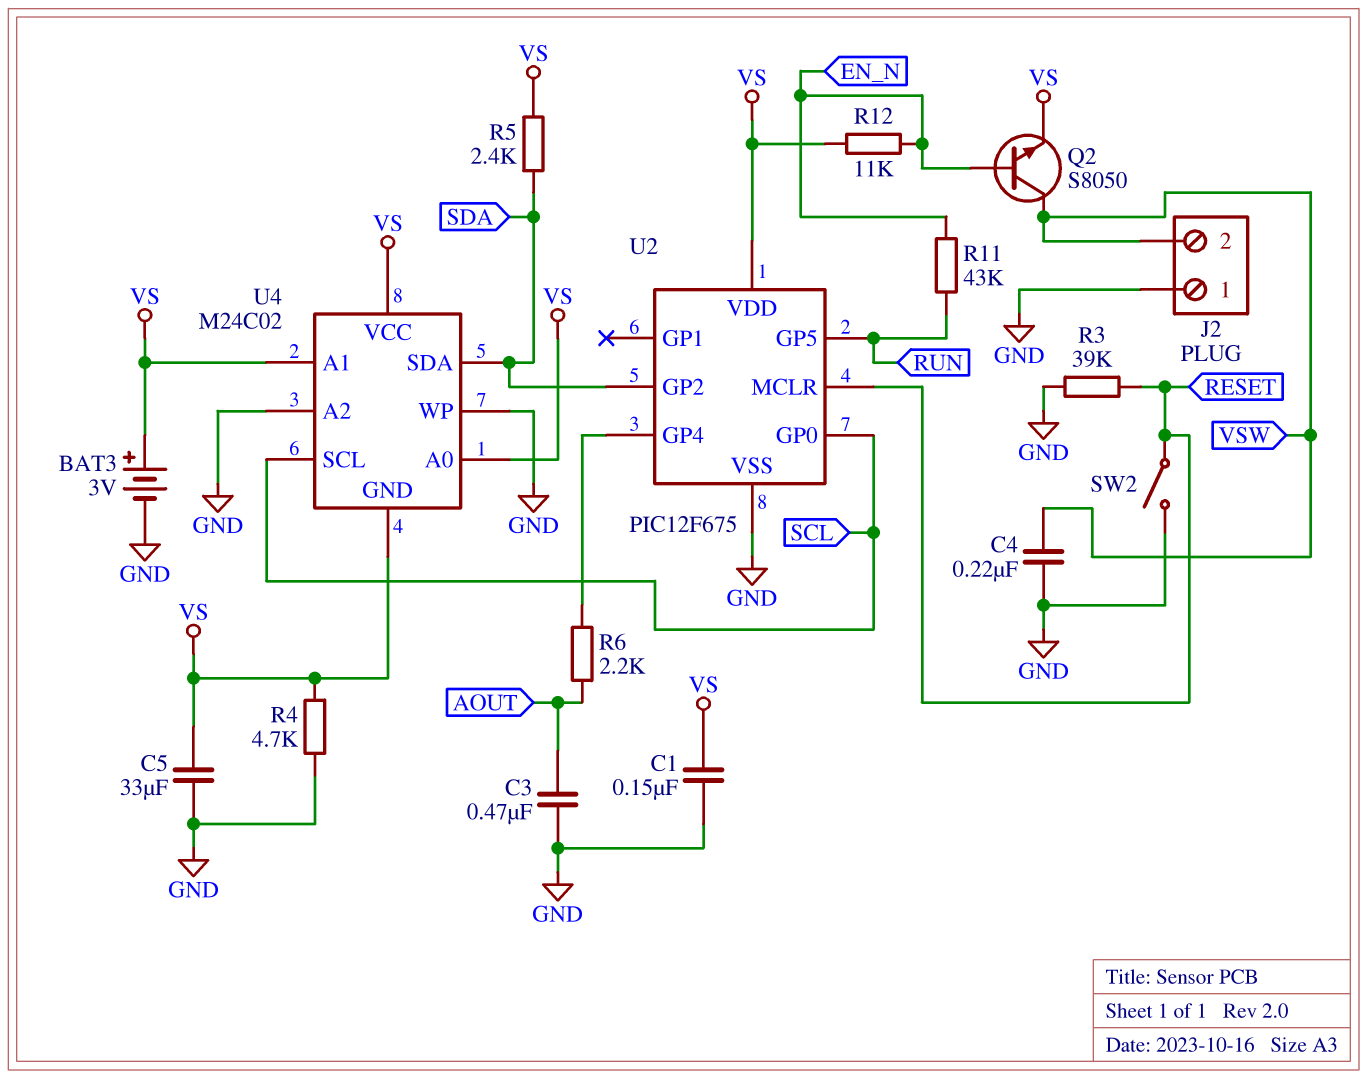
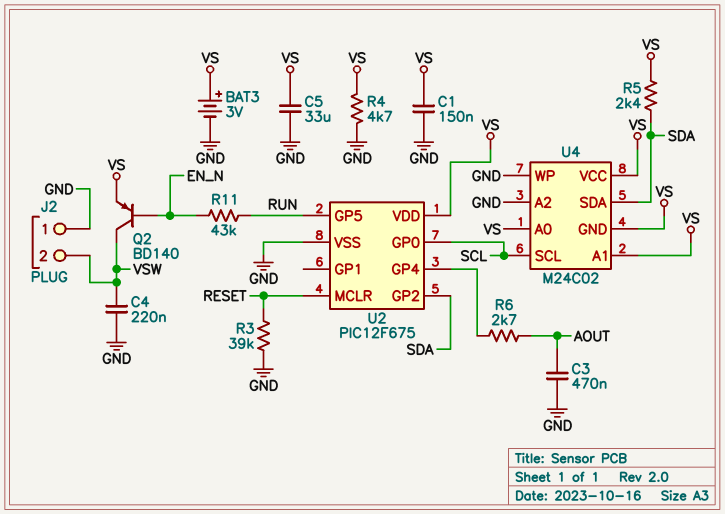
Q2: NPN S8050 (B EN_N, C VSW, E VS) -> PNP BD140 (B EN_N, C VSW, E VS)
R6: 2.2k (AOUT, U2/GP4) -> 2.7k (AOUT, U2/GP4)
R12: 11k (EN_N, VS) -> none
SW2: switch (GND, RESET) -> none

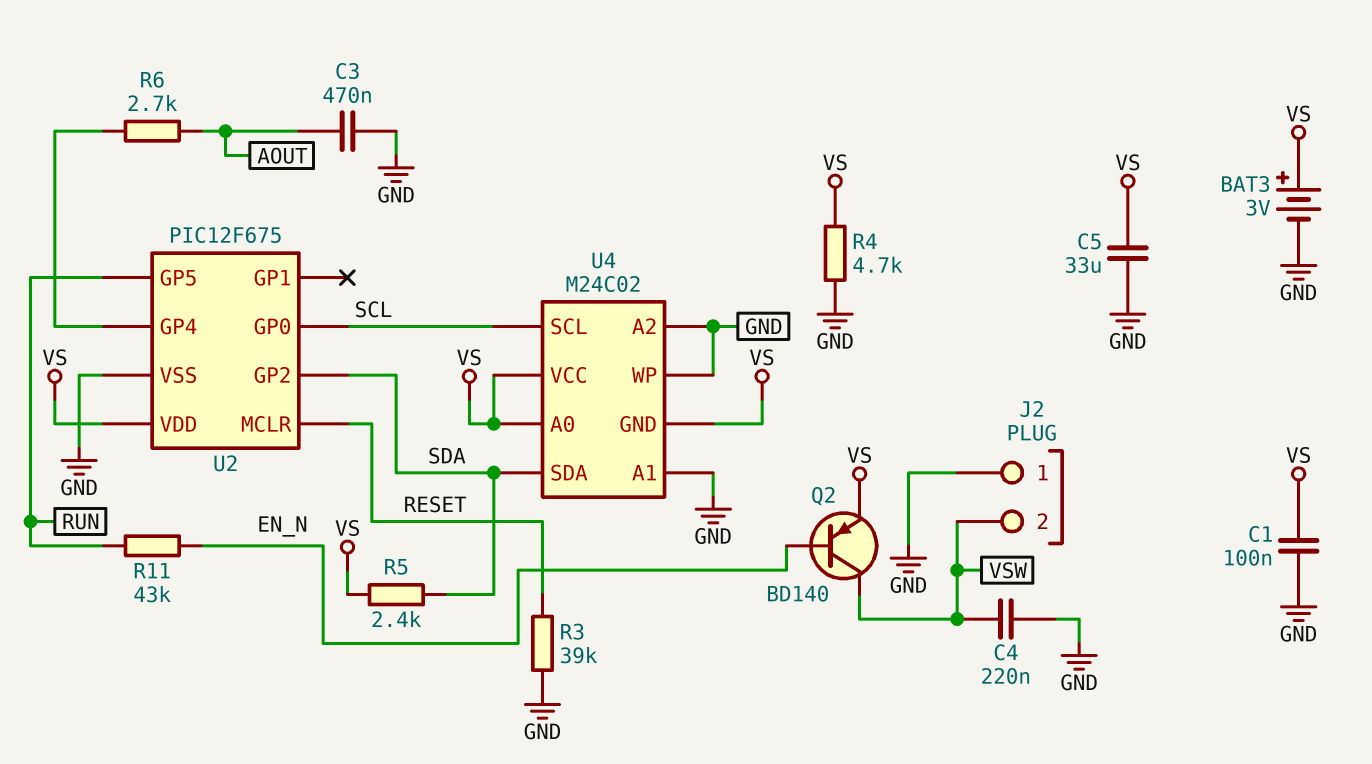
C1: 150nF (GND, VS) -> 100nF (GND, VS)
U4 pin A1: VS -> GND

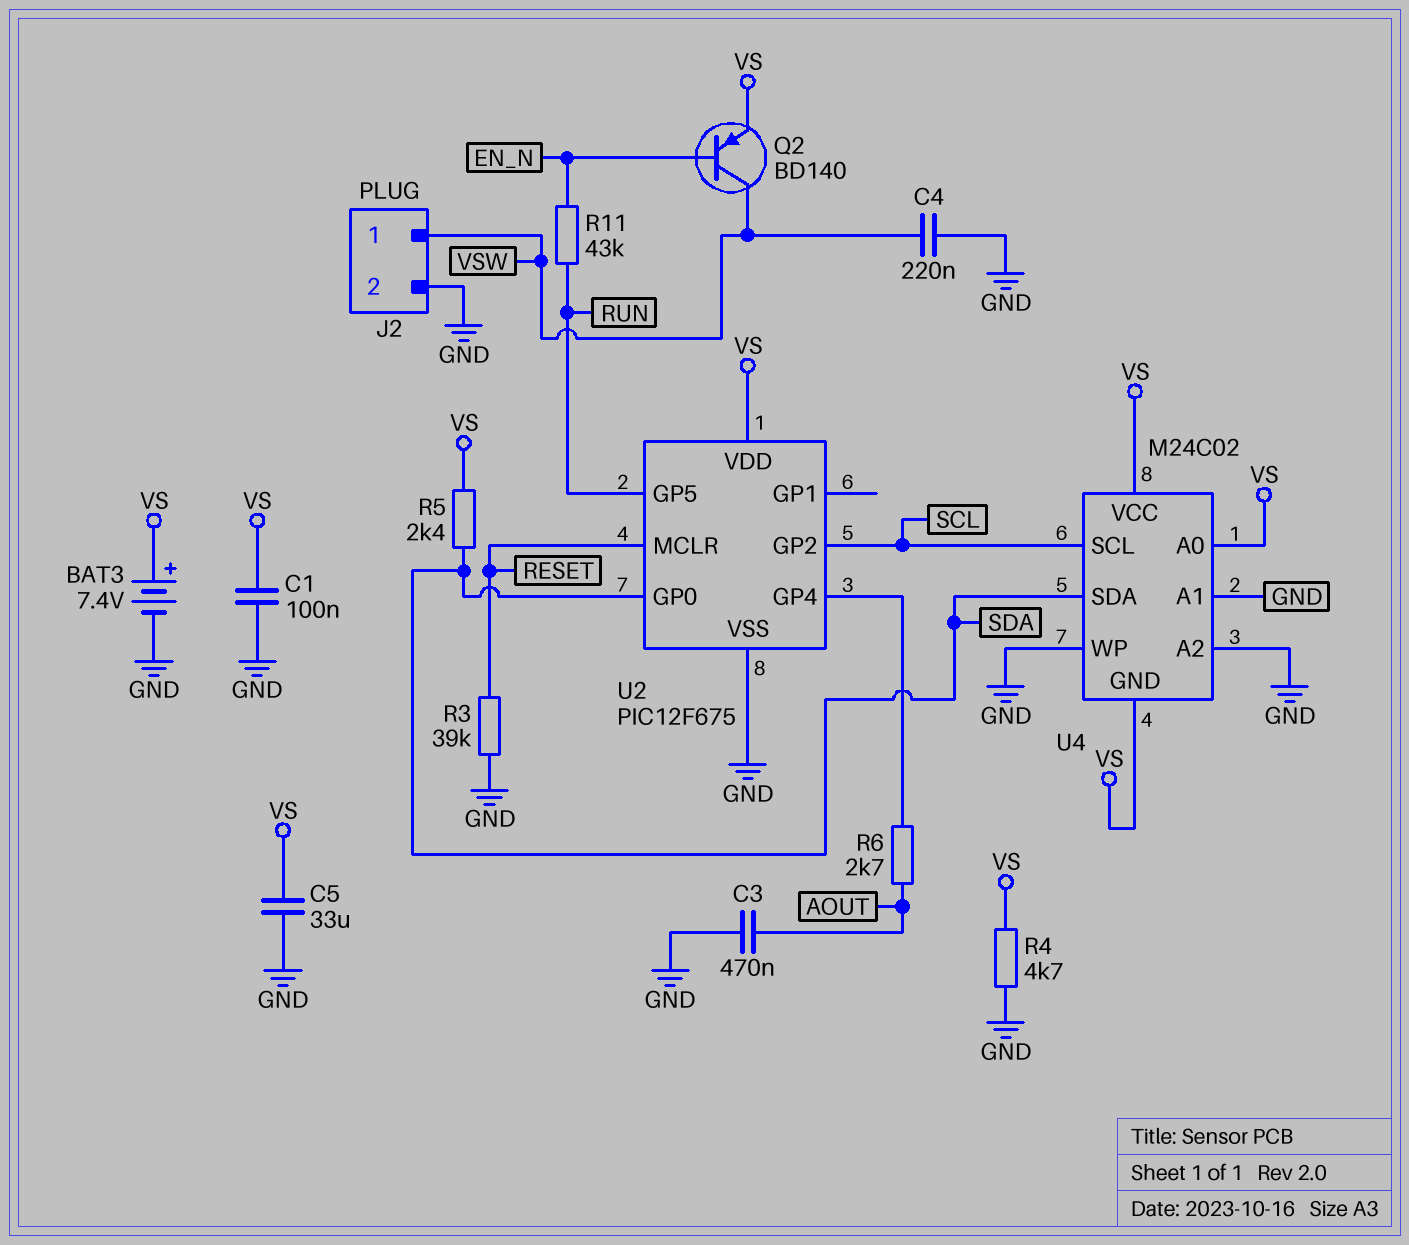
BAT3: 3V (plus VS, minus GND) -> 7.4V (plus VS, minus GND)
J2 pin 1: GND -> VSW
J2 pin 2: VSW -> GND
U2 pin GP0: SCL -> SDA
U2 pin GP2: SDA -> SCL

